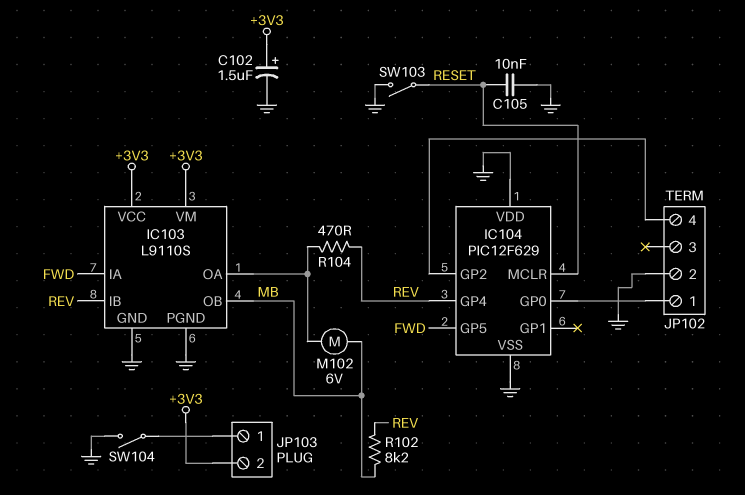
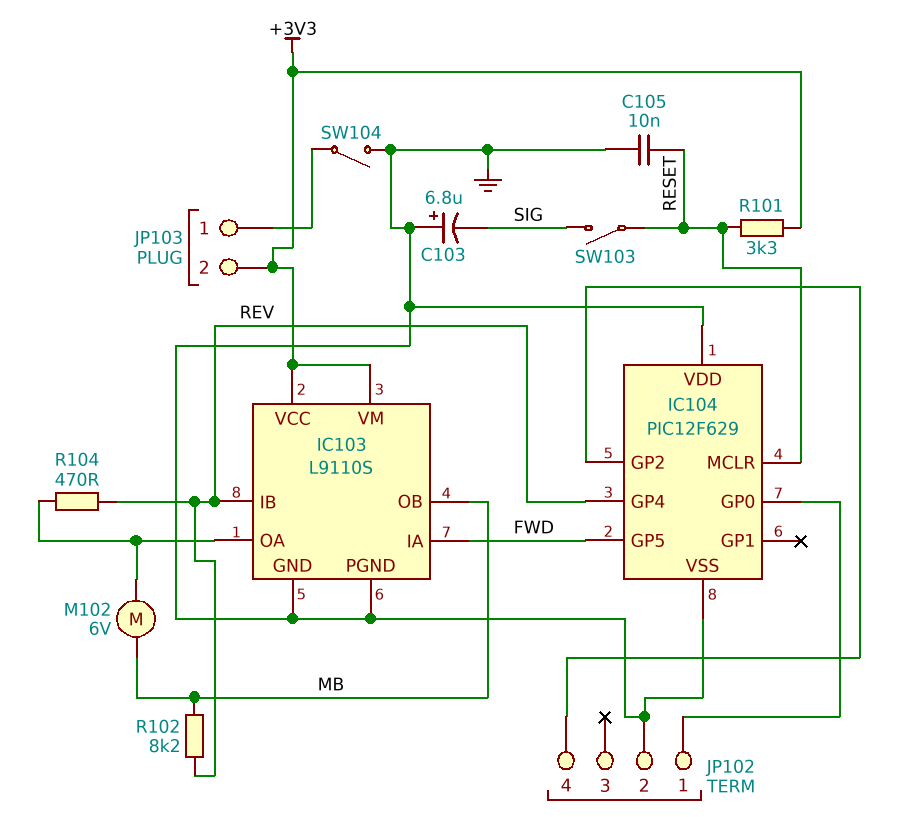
C102: 1.5uF (plus +3V3, minus GND) -> none
C103: none -> 6.8uF (plus GND, minus SIG)
R101: none -> 3.3k (+3V3, RESET)
SW103: switch (GND, RESET) -> switch (RESET, SIG)

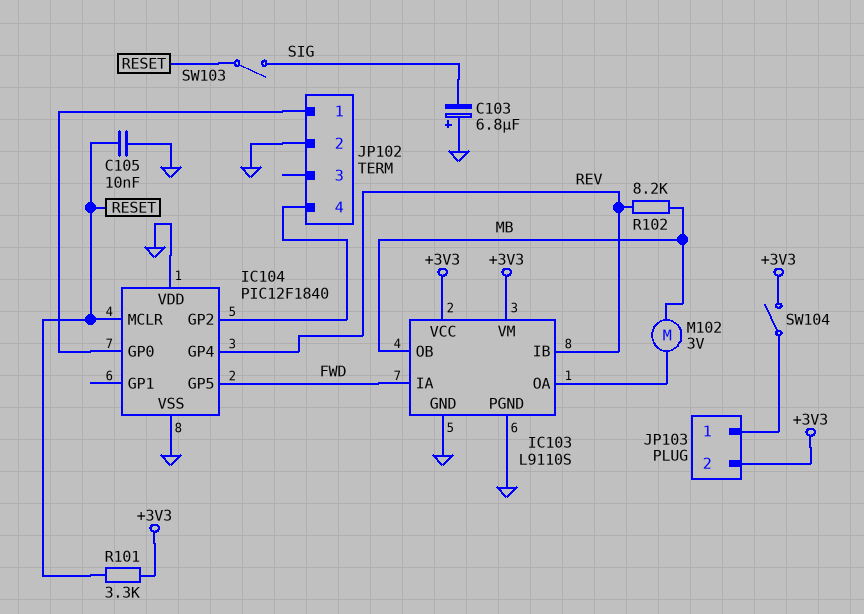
IC104: PIC12F629 -> PIC12F1840
M102: motor 6V (IC103/OA, MB) -> motor 3V (IC103/OA, MB)
R104: 470 (IC103/OA, REV) -> none
SW104: switch (GND, JP103/1) -> switch (+3V3, JP103/1)

